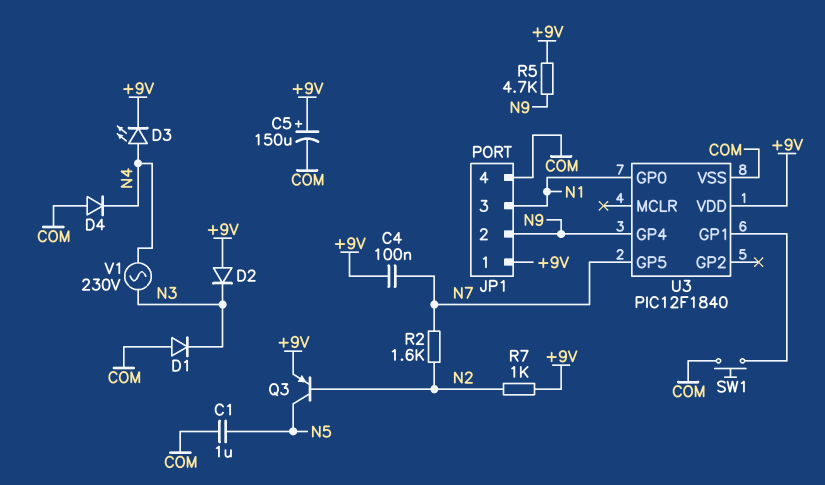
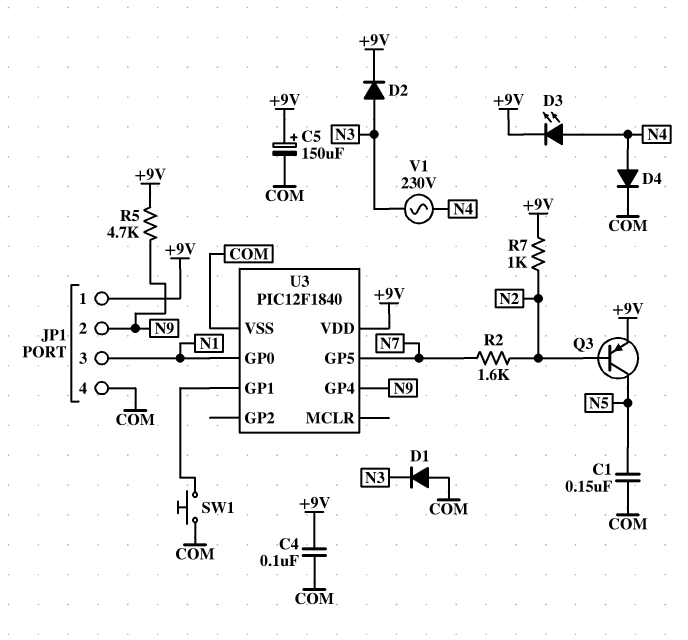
C1: 1uF (COM, N5) -> 150nF (COM, N5)
C4: 100nF (+9V, N7) -> 100nF (+9V, COM)
D2: diode (A +9V, K N3) -> diode (A N3, K +9V)
D4: diode (A COM, K N4) -> diode (A N4, K COM)

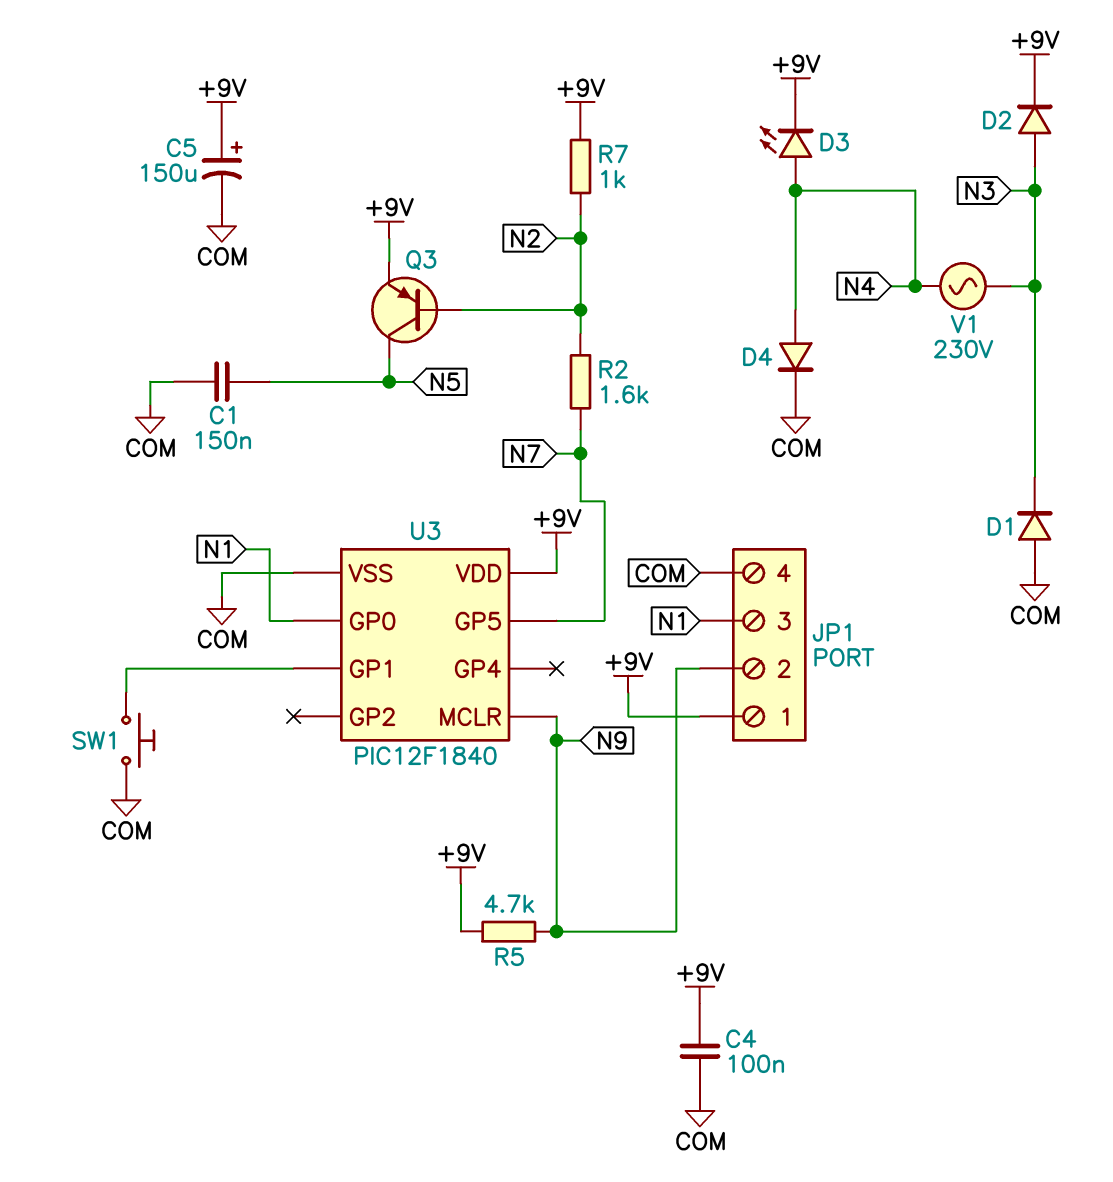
U3 pin GP4: N9 -> none
U3 pin MCLR: none -> N9

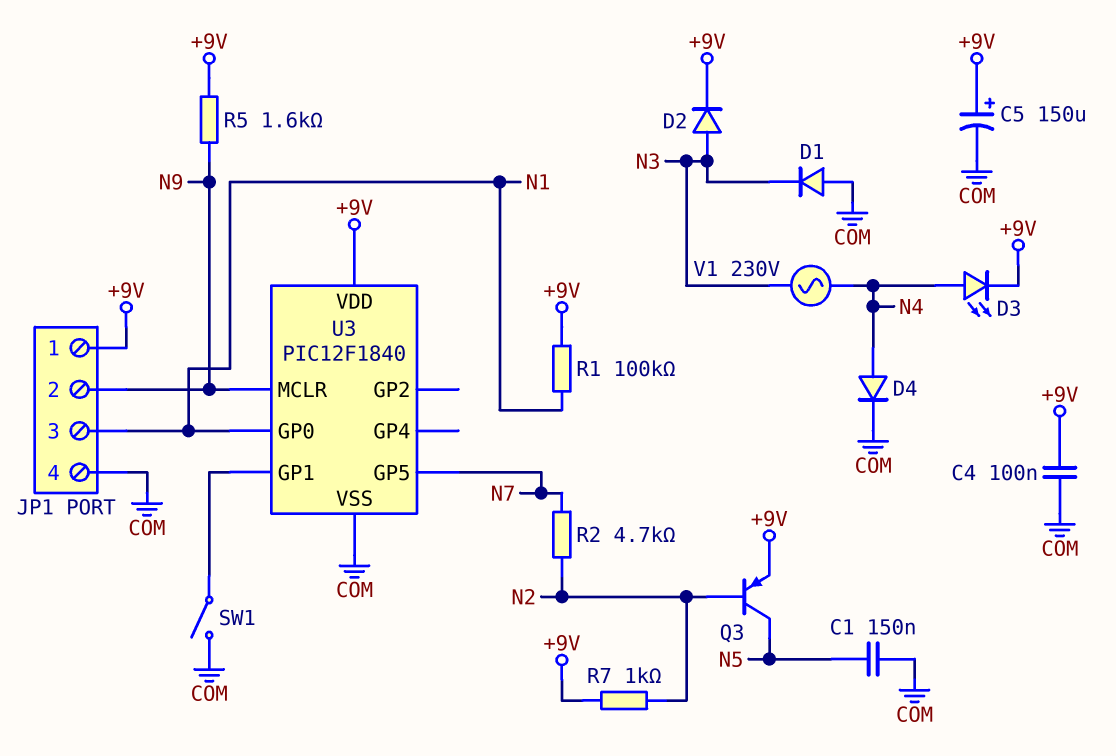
R1: none -> 100k (+9V, N1)
R2: 1.6k (N2, N7) -> 4.7k (N2, N7)
R5: 4.7k (+9V, N9) -> 1.6k (+9V, N9)
SW1: button (COM, U3/GP1) -> switch (COM, U3/GP1)

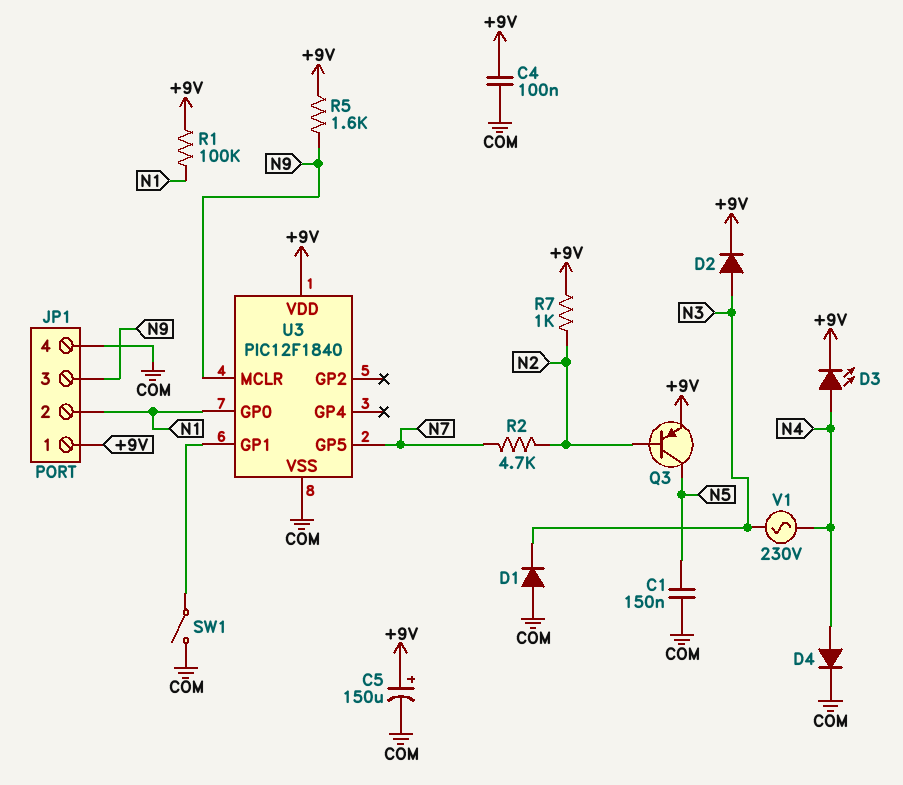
JP1 pin 2: N9 -> N1
JP1 pin 3: N1 -> N9

